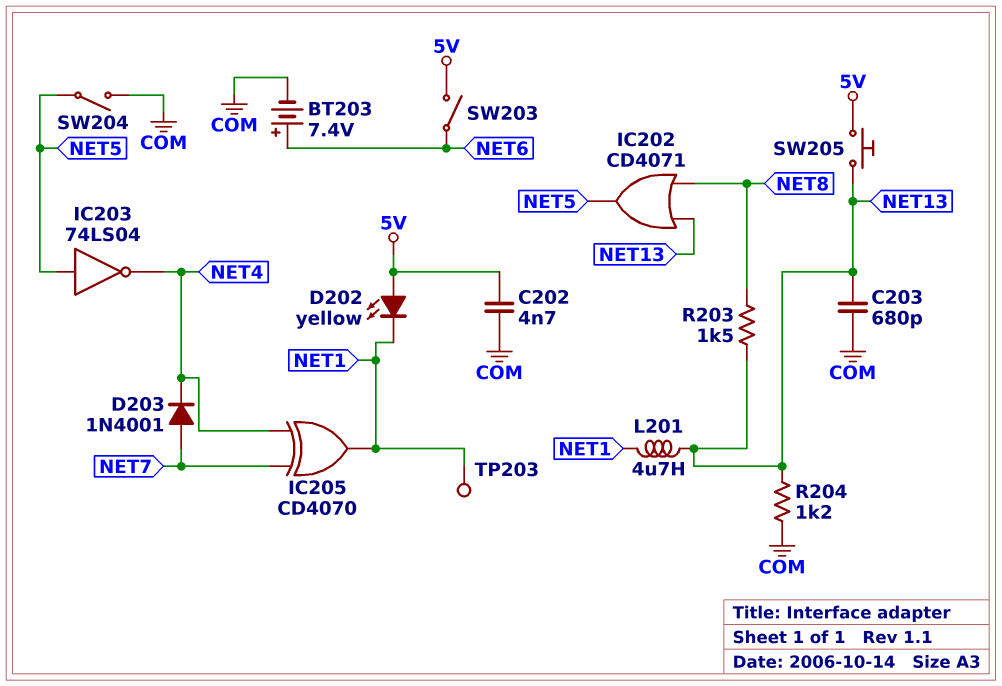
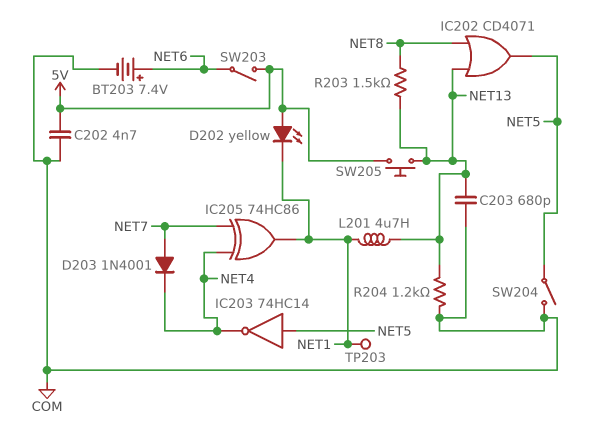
IC203: NOT 74LS04 (in NET5, out NET4) -> NOT 74HC14 (in NET5, out NET4)
IC205: XOR CD4070 (in NET4, in NET7, out NET1) -> XOR 74HC86 (in NET4, in NET7, out NET1)

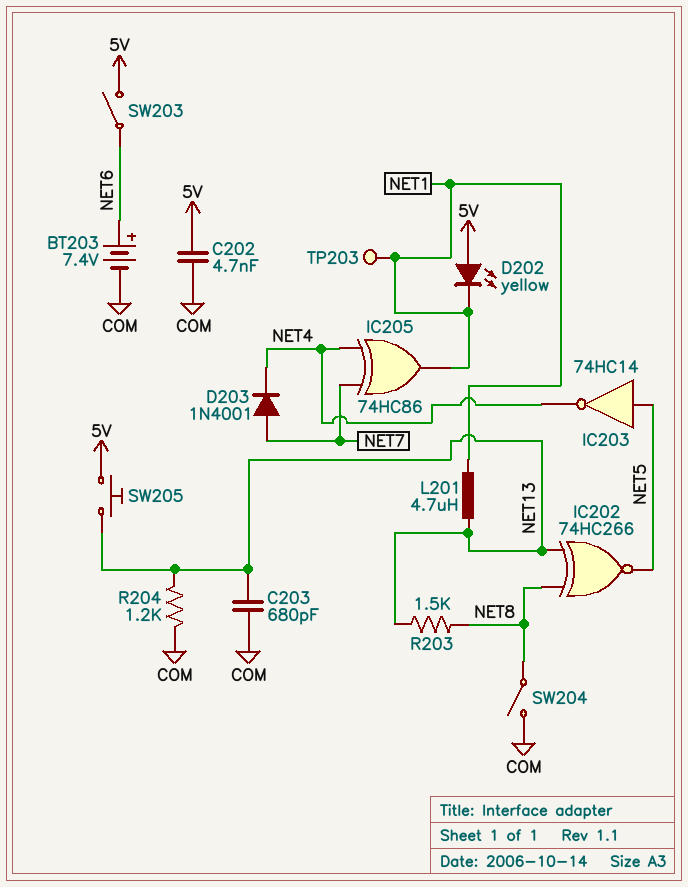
IC202: OR CD4071 (in NET8, in NET13, out NET5) -> XNOR 74HC266 (in NET8, in NET13, out NET5)
SW204: switch (COM, NET5) -> switch (COM, NET8)

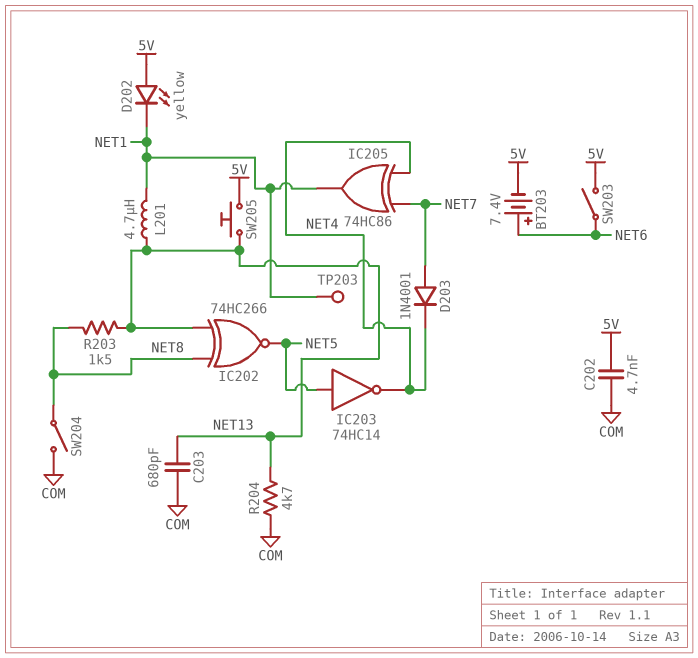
BT203: 7.4V (plus NET6, minus COM) -> 7.4V (plus NET6, minus 5V)
R204: 1.2k (COM, NET13) -> 4.7k (COM, NET13)

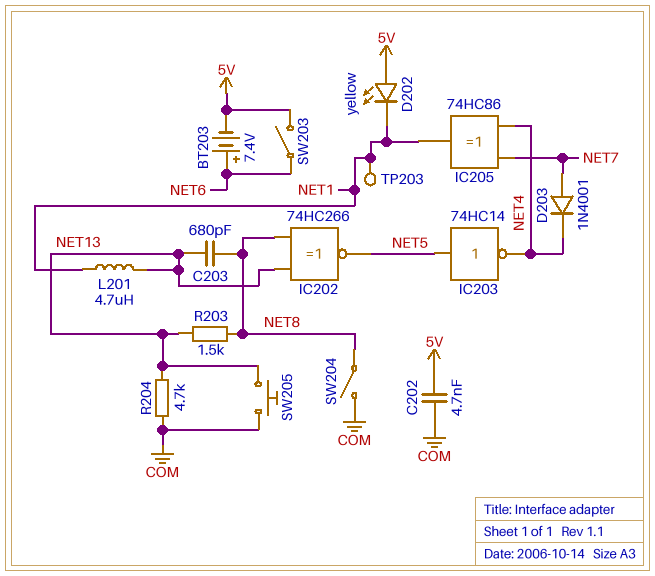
C203: 680pF (COM, NET13) -> 680pF (NET8, NET13)
SW205: button (5V, NET13) -> button (COM, NET13)

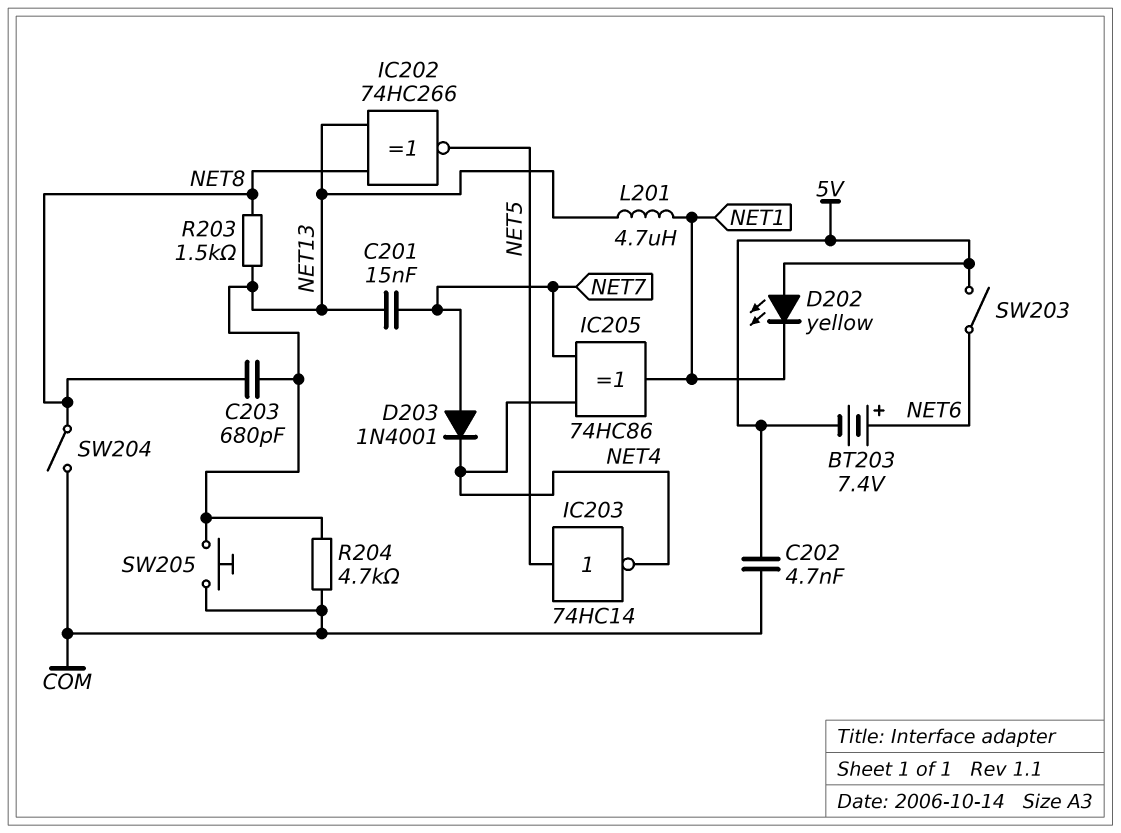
C201: none -> 15nF (NET7, NET13)
TP203: test point (NET1) -> none

